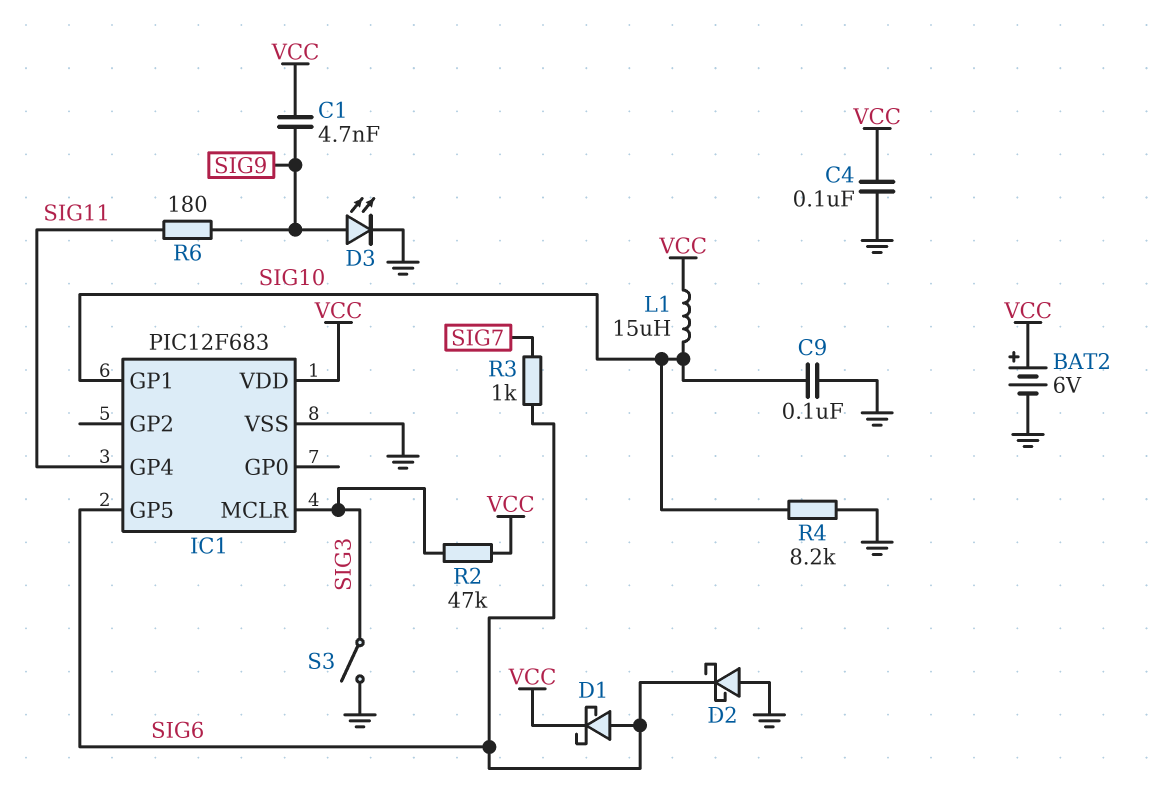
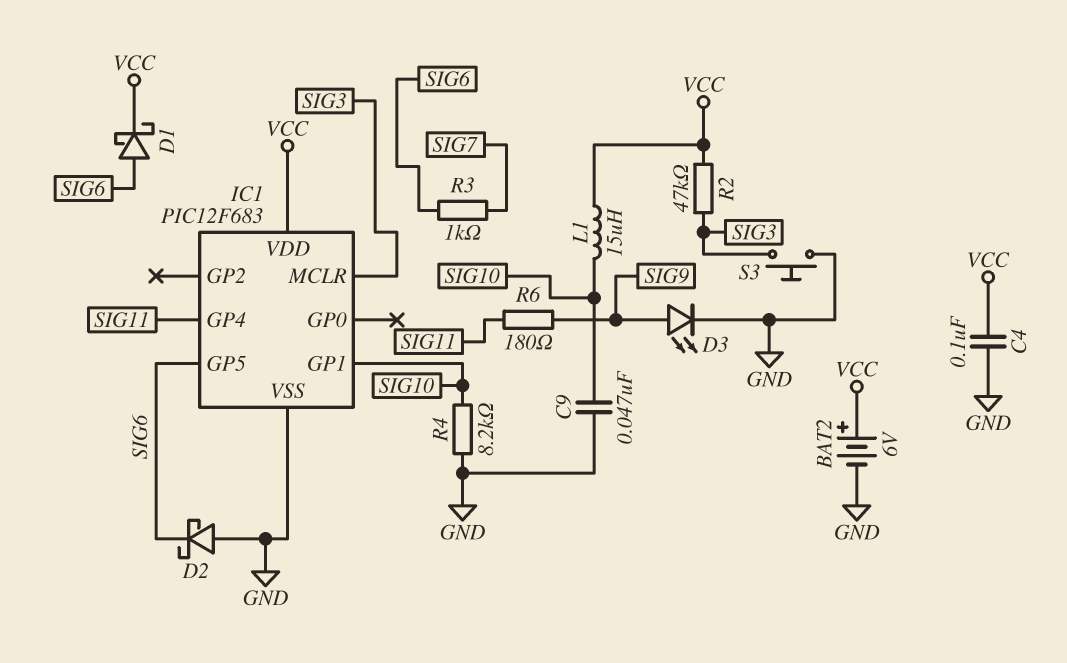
C1: 4.7nF (SIG9, VCC) -> none
C9: 100nF (GND, SIG10) -> 47nF (GND, SIG10)
S3: switch (GND, SIG3) -> button (GND, SIG3)

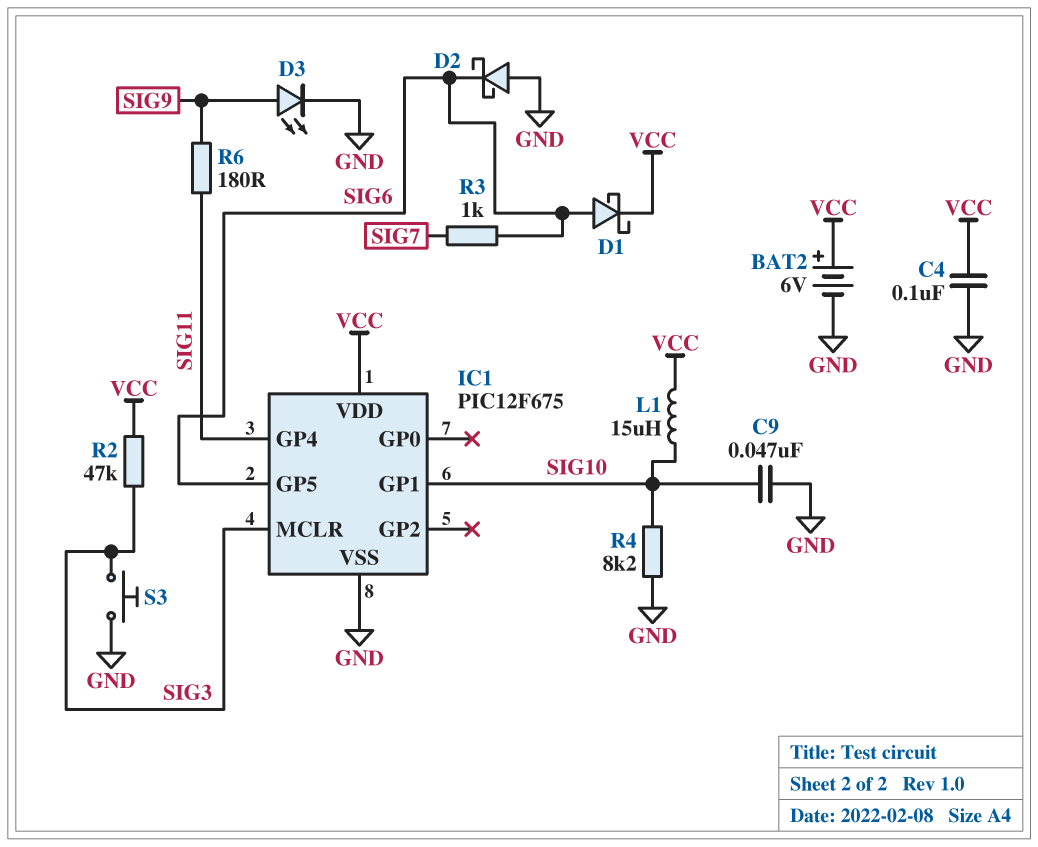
IC1: PIC12F683 -> PIC12F675

